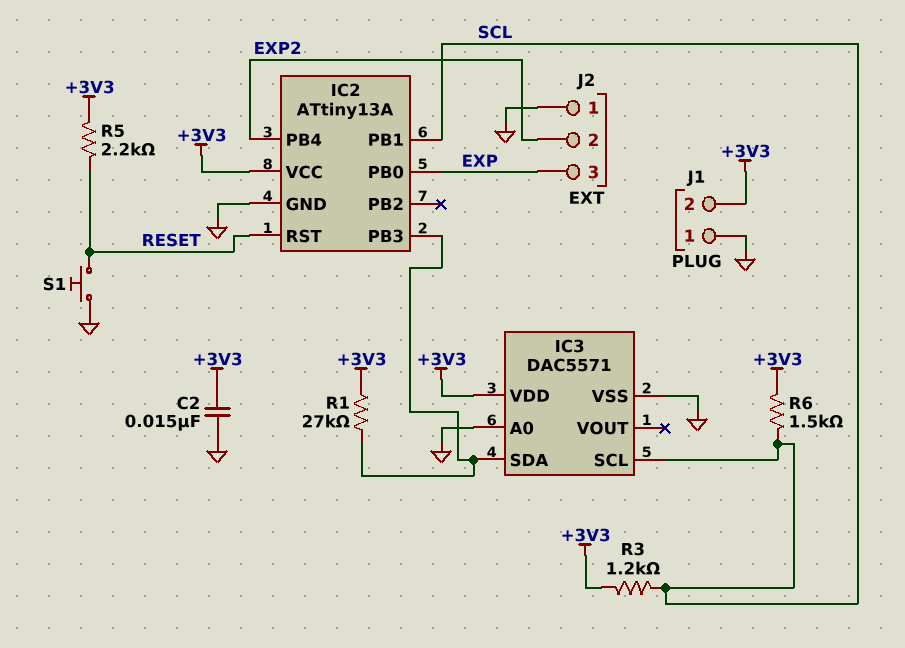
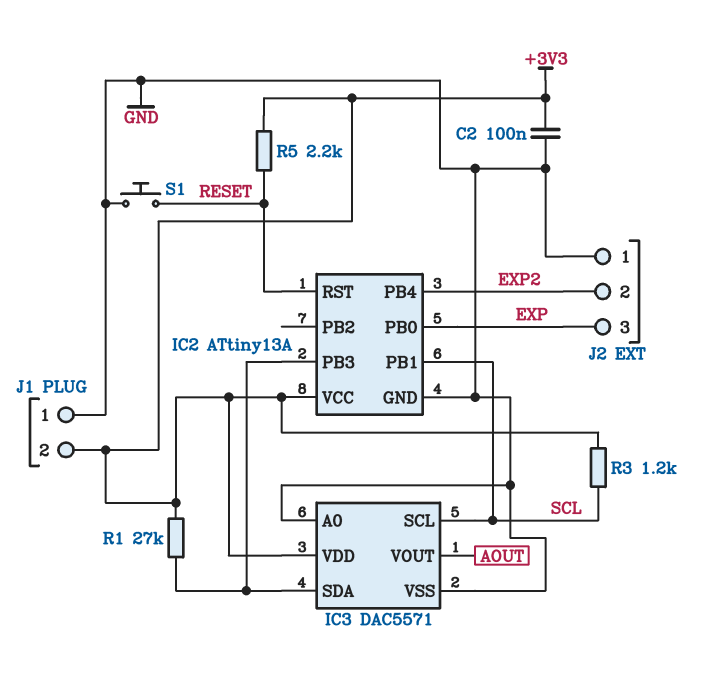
C2: 15nF (+3V3, GND) -> 100nF (+3V3, GND)
IC3 pin VOUT: none -> AOUT
R6: 1.5k (+3V3, SCL) -> none

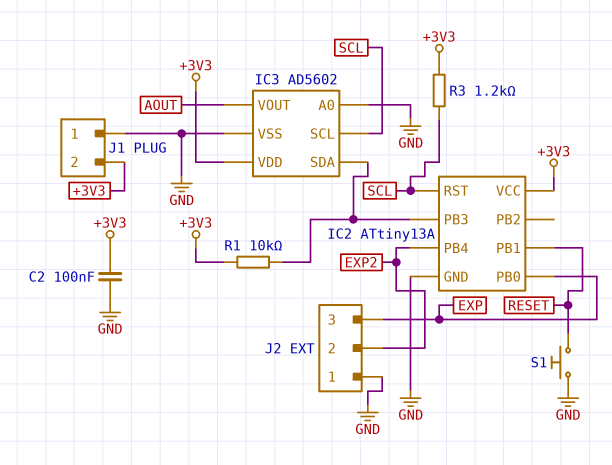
IC2 pin PB1: SCL -> RESET
IC2 pin RST: RESET -> SCL
IC3: DAC5571 -> AD5602
R1: 27k (+3V3, IC2/PB3) -> 10k (+3V3, IC2/PB3)
R5: 2.2k (+3V3, RESET) -> none

